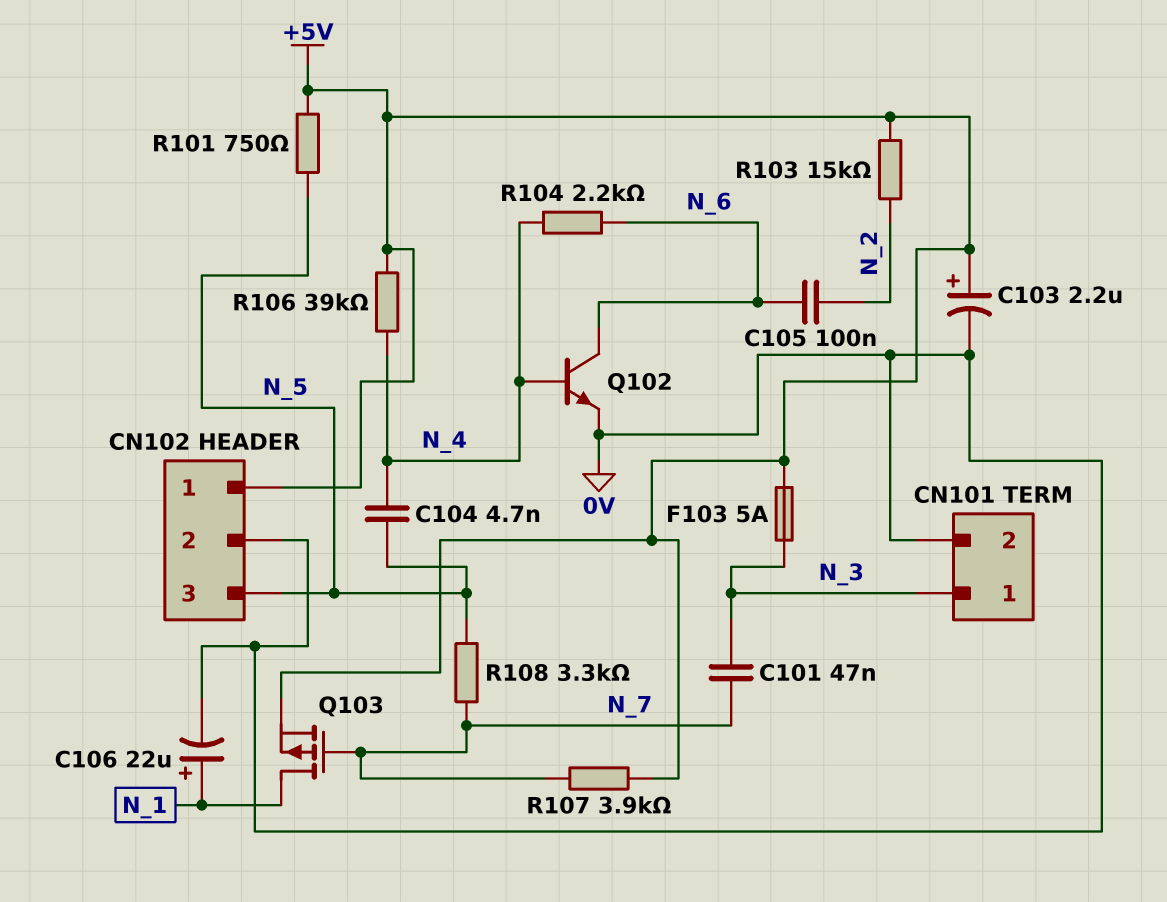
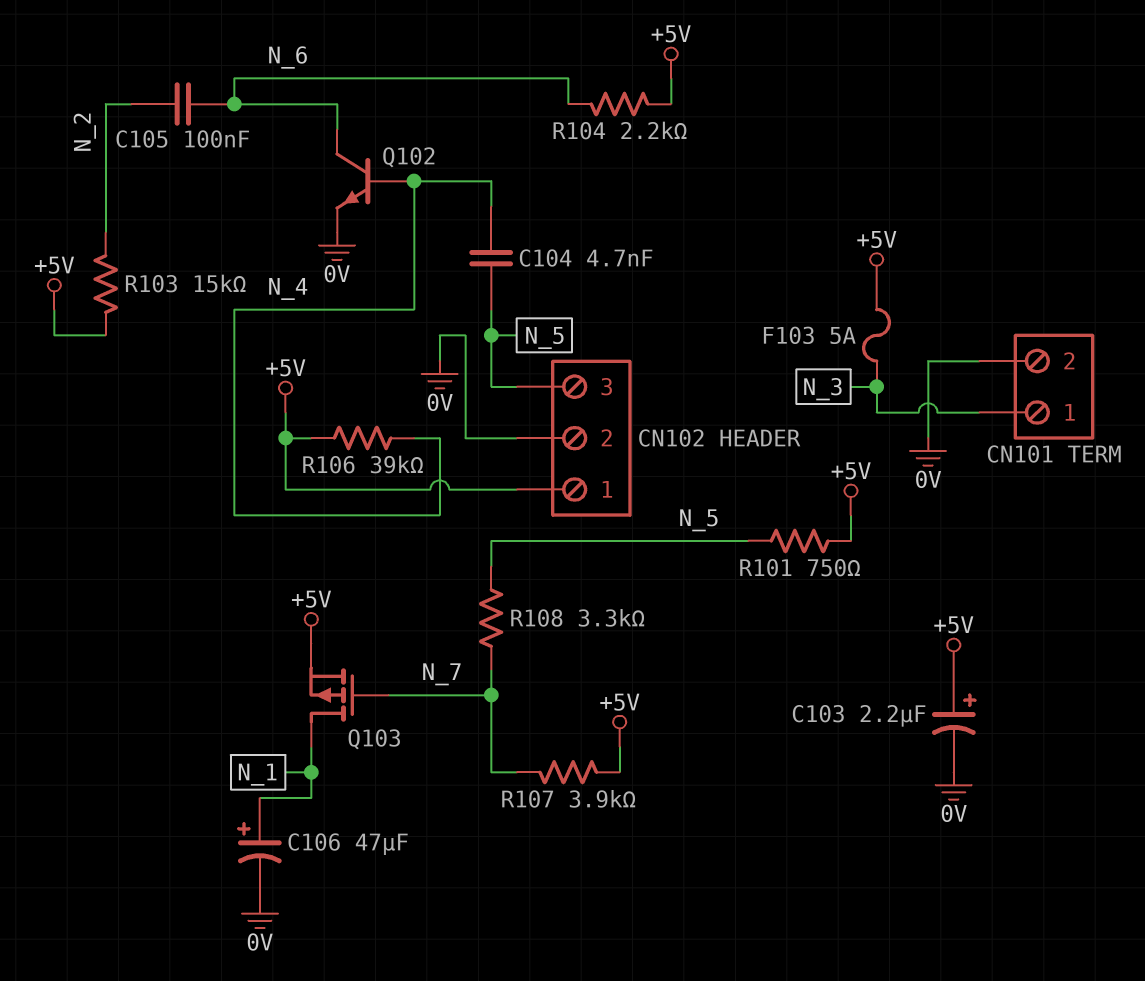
C101: 47nF (N_3, N_7) -> none
C106: 22uF (plus N_1, minus 0V) -> 47uF (plus N_1, minus 0V)
R104: 2.2k (N_4, N_6) -> 2.2k (+5V, N_6)

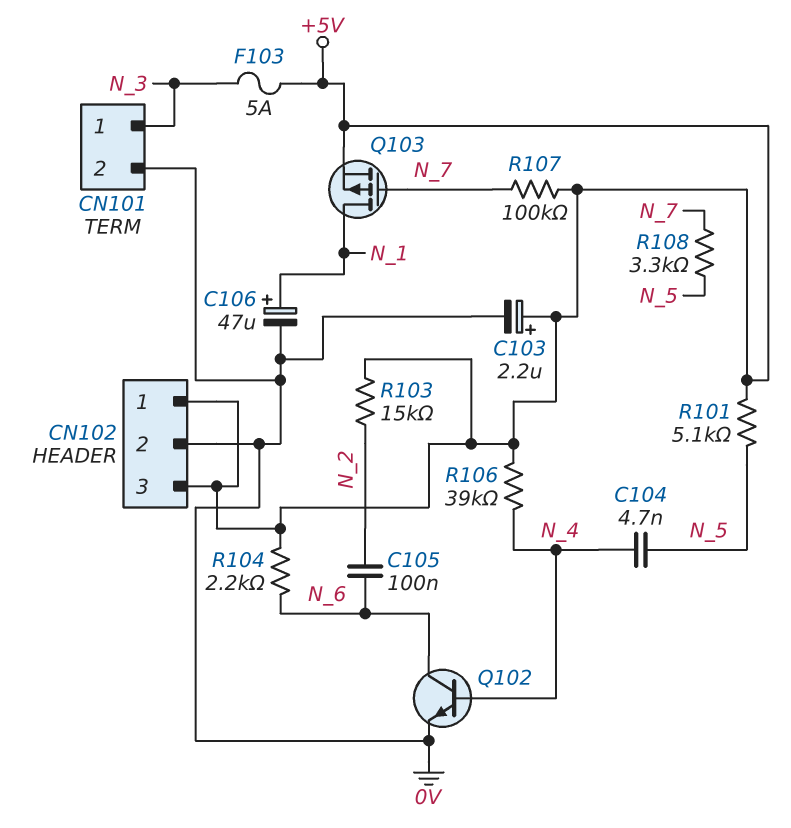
CN102 pin 3: N_5 -> +5V
R101: 750 (+5V, N_5) -> 5.1k (+5V, N_5)
R107: 3.9k (+5V, N_7) -> 100k (+5V, N_7)

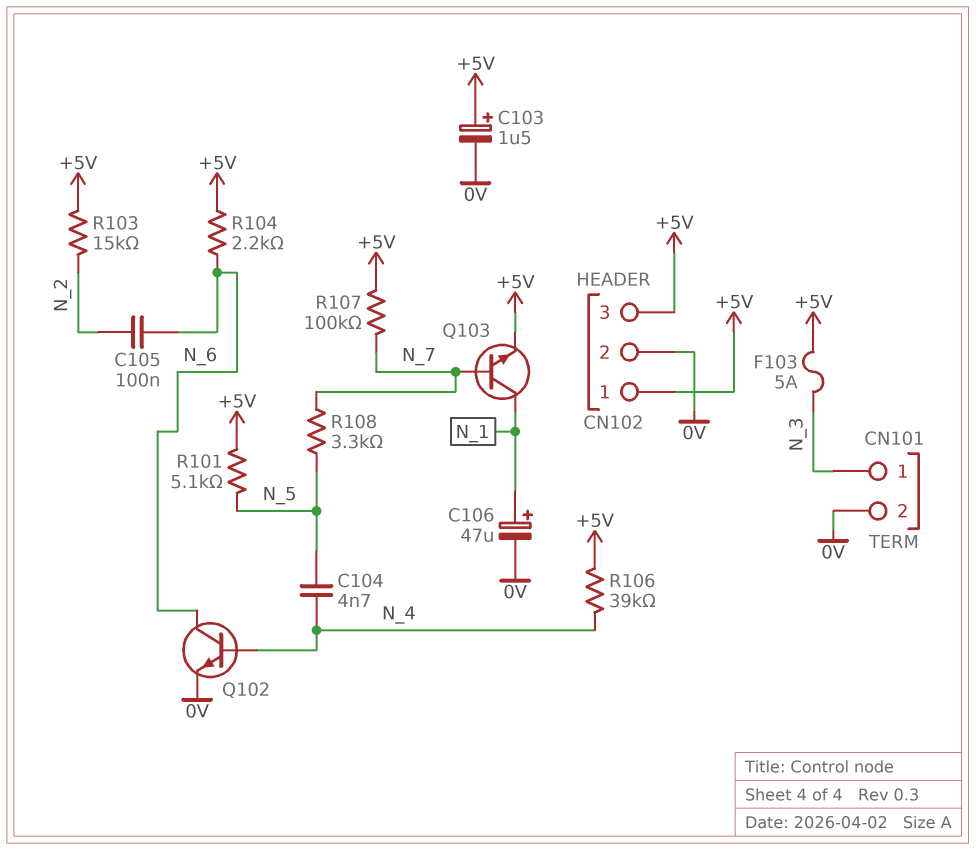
C103: 2.2uF (plus +5V, minus 0V) -> 1.5uF (plus +5V, minus 0V)
Q103: PMOS (G N_7, D N_1, S +5V) -> NPN (B N_7, C N_1, E +5V)

